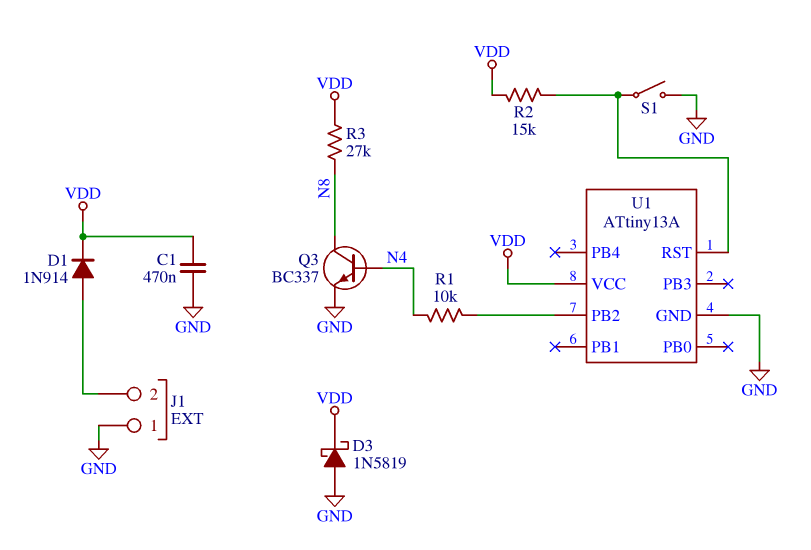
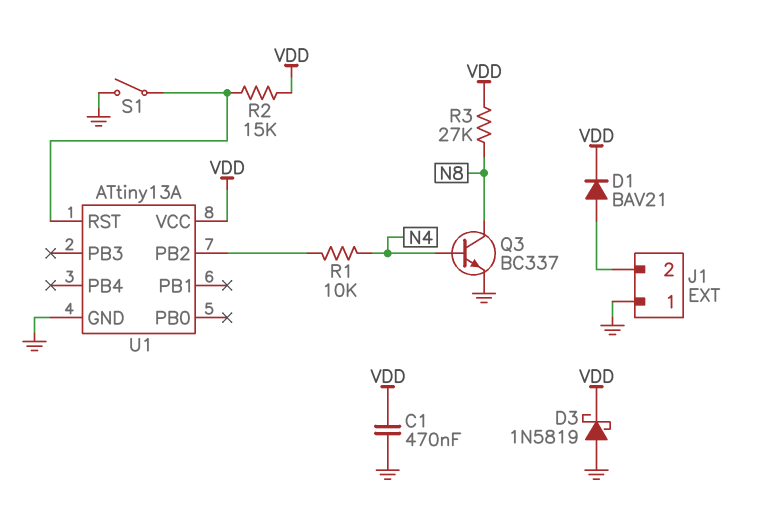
D1: diode 1N914 (A J1/2, K VDD) -> diode BAV21 (A J1/2, K VDD)

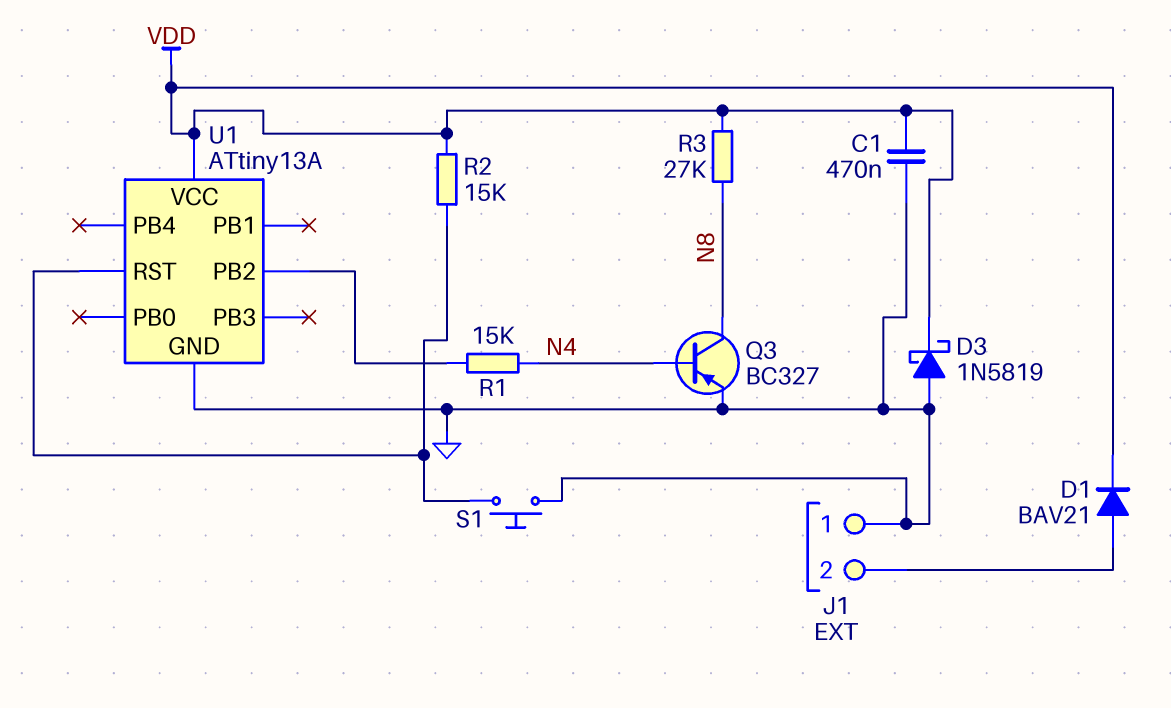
Q3: NPN BC337 (B N4, C N8, E GND) -> PNP BC327 (B N4, C N8, E GND)
R1: 10k (N4, U1/PB2) -> 15k (N4, U1/PB2)
S1: switch (GND, U1/RST) -> button (GND, U1/RST)

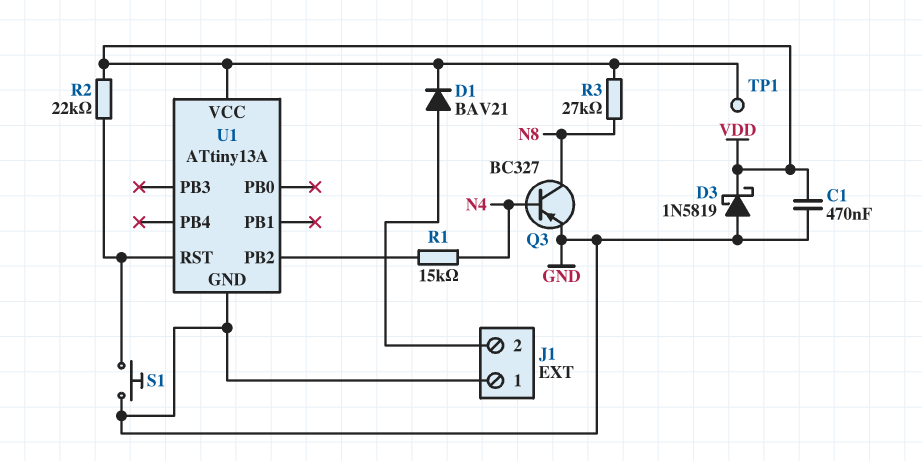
R2: 15k (U1/RST, VDD) -> 22k (U1/RST, VDD)
TP1: none -> test point (VDD)

